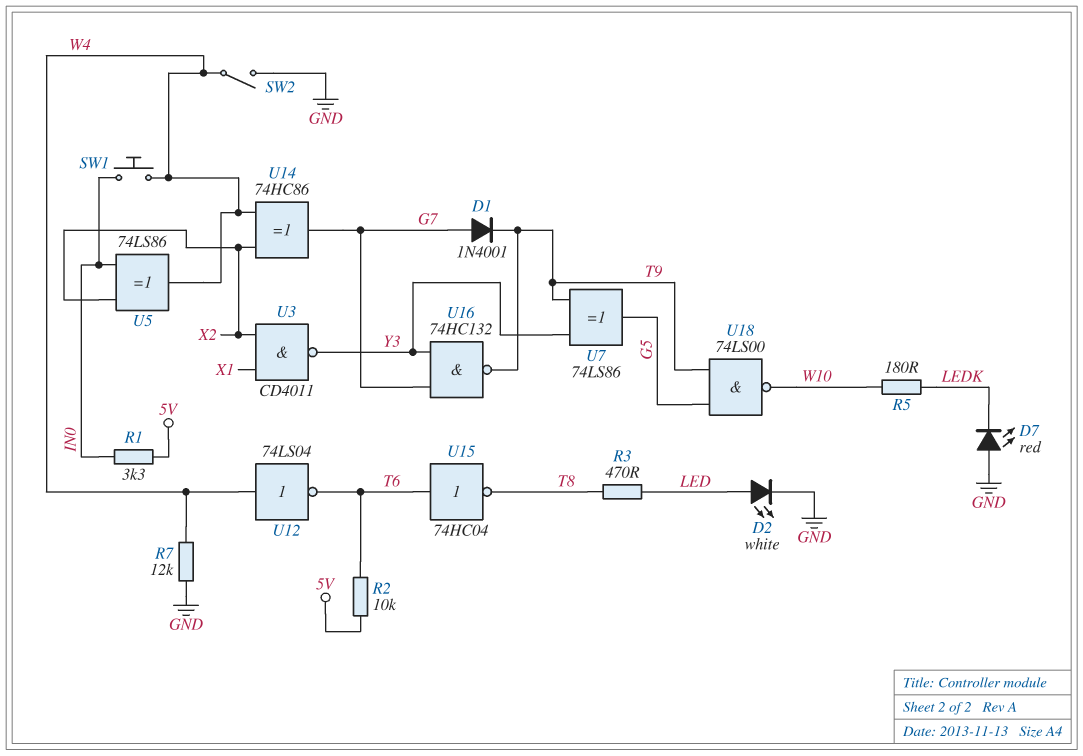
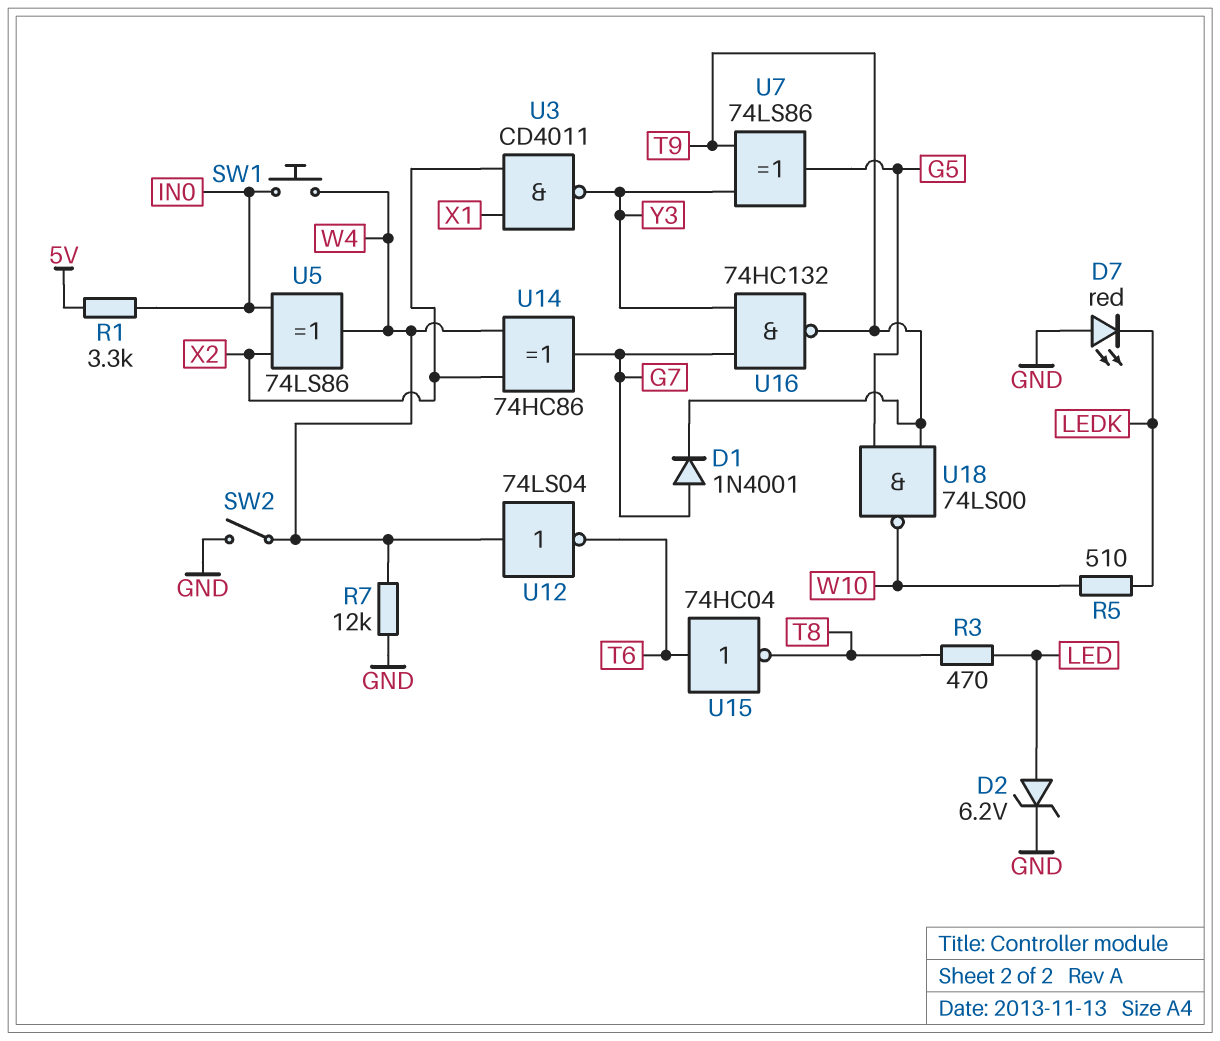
D2: LED white (A LED, K GND) -> zener 6.2V (A LED, K GND)
R2: 10k (5V, T6) -> none
R5: 180 (LEDK, W10) -> 510 (LEDK, W10)

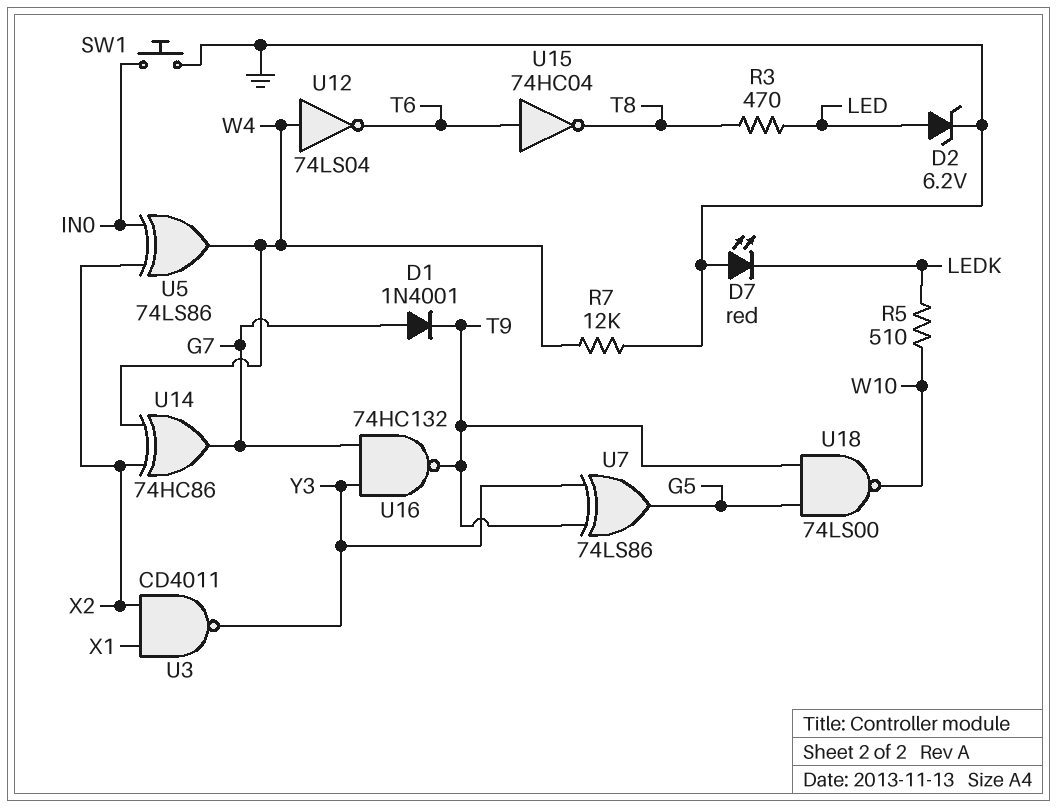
R1: 3.3k (5V, IN0) -> none
SW1: button (IN0, W4) -> button (GND, IN0)
SW2: switch (GND, W4) -> none

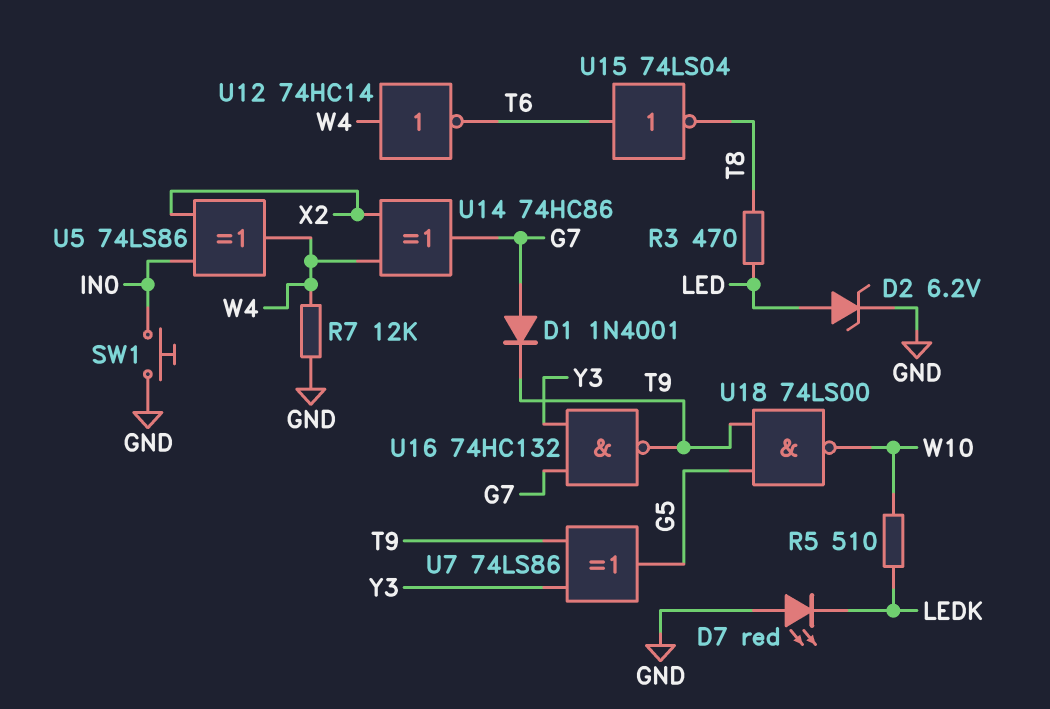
U3: NAND CD4011 (in X1, in X2, out Y3) -> none
U12: NOT 74LS04 (in W4, out T6) -> NOT 74HC14 (in W4, out T6)
U15: NOT 74HC04 (in T6, out T8) -> NOT 74LS04 (in T6, out T8)

